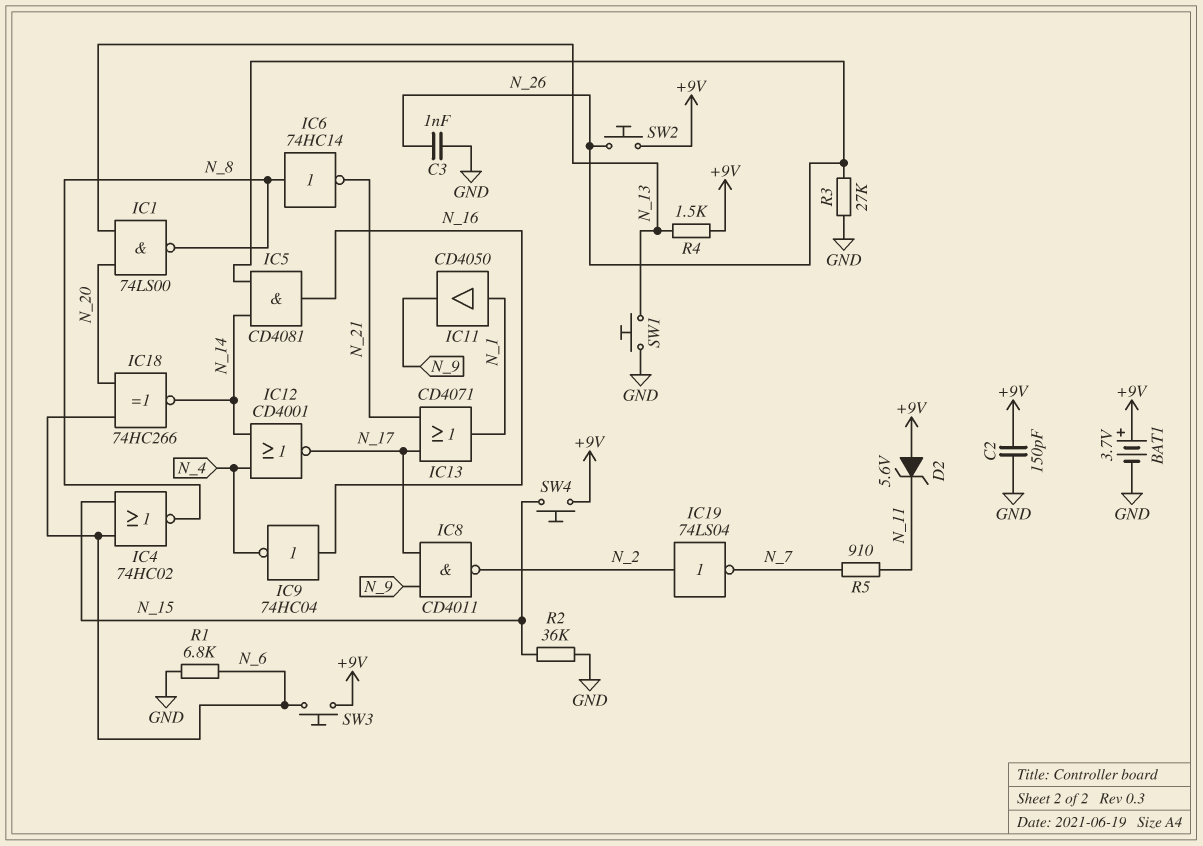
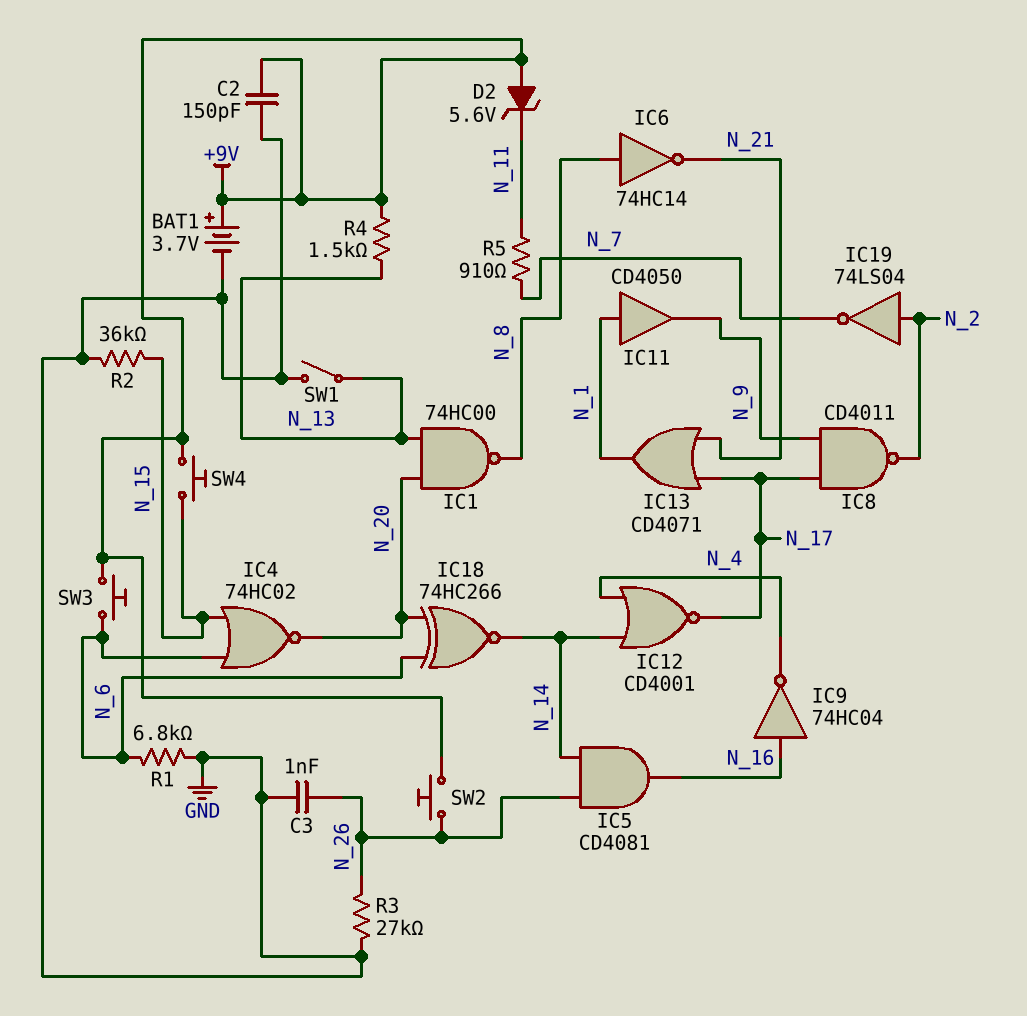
IC1: NAND 74LS00 (in N_13, in N_20, out N_8) -> NAND 74HC00 (in N_13, in N_20, out N_8)
IC4: NOR 74HC02 (in N_6, in N_15, out N_8) -> NOR 74HC02 (in N_6, in N_15, out N_20)
SW1: button (GND, N_13) -> switch (GND, N_13)

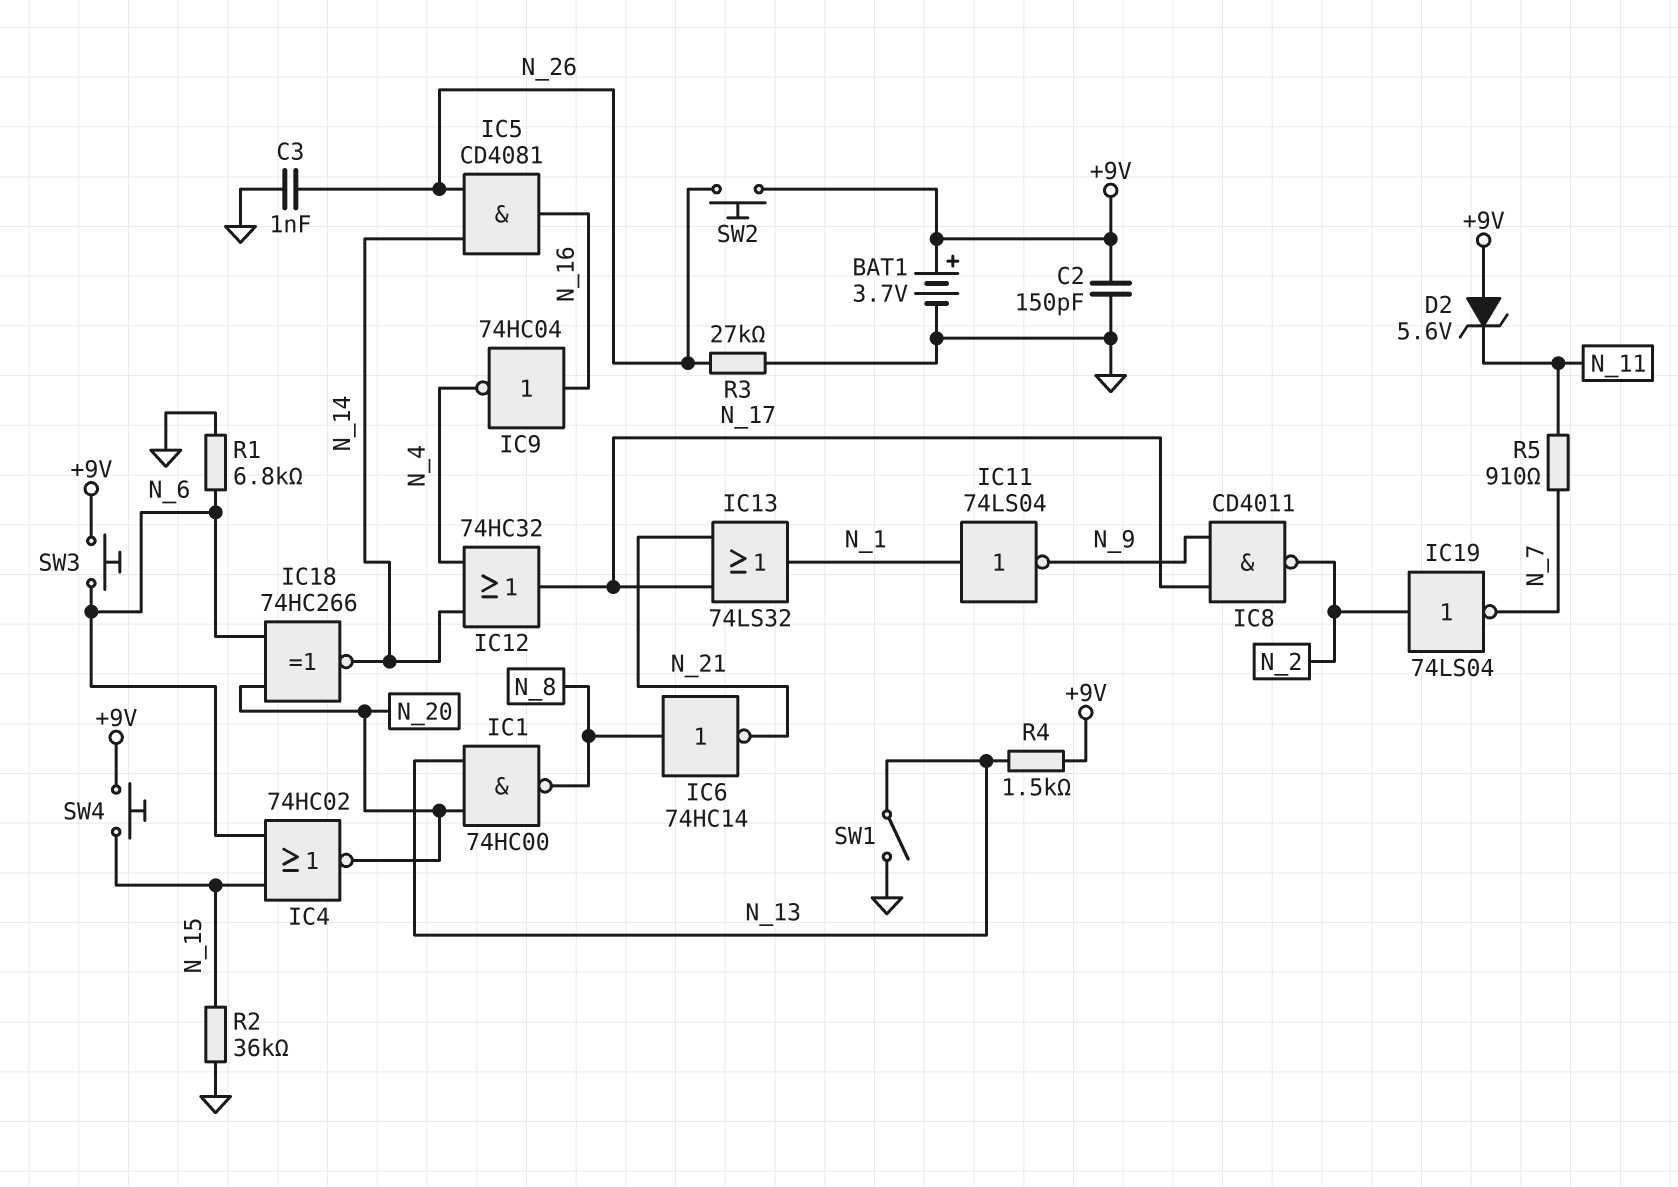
IC11: buffer CD4050 (in N_1, out N_9) -> NOT 74LS04 (in N_1, out N_9)
IC12: NOR CD4001 (in N_4, in N_14, out N_17) -> OR 74HC32 (in N_4, in N_14, out N_17)
IC13: OR CD4071 (in N_17, in N_21, out N_1) -> OR 74LS32 (in N_17, in N_21, out N_1)

